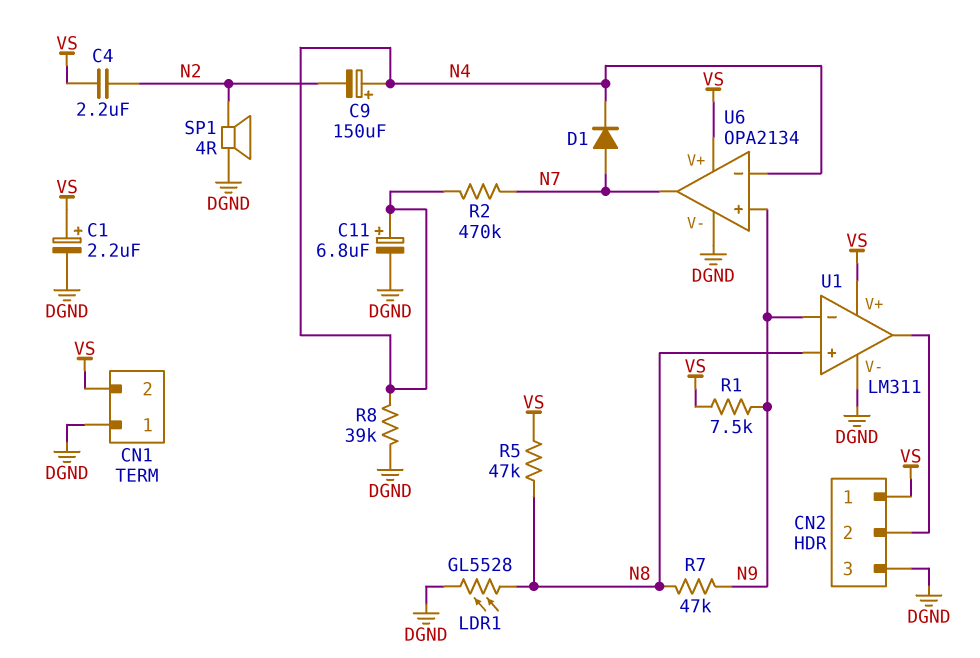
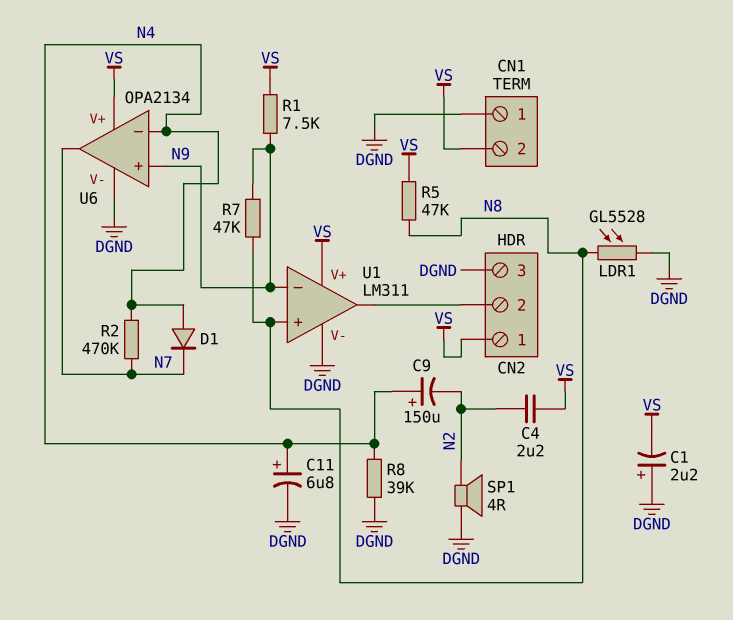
C1: 2.2uF (plus VS, minus DGND) -> 2.2uF (plus DGND, minus VS)
D1: diode (A N7, K N4) -> diode (A N4, K N7)

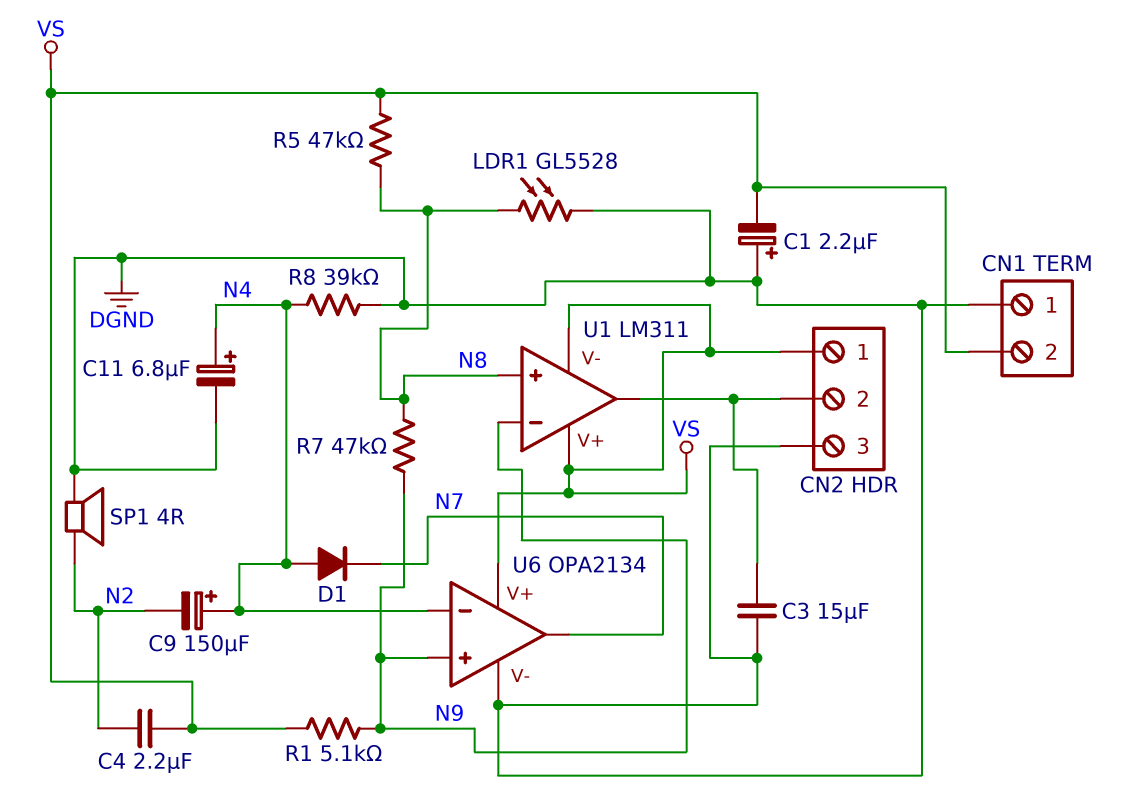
C3: none -> 15uF (CN2/2, DGND)
R1: 7.5k (N9, VS) -> 5.1k (N9, VS)
R2: 470k (N4, N7) -> none
U1 pin V-: DGND -> VS

